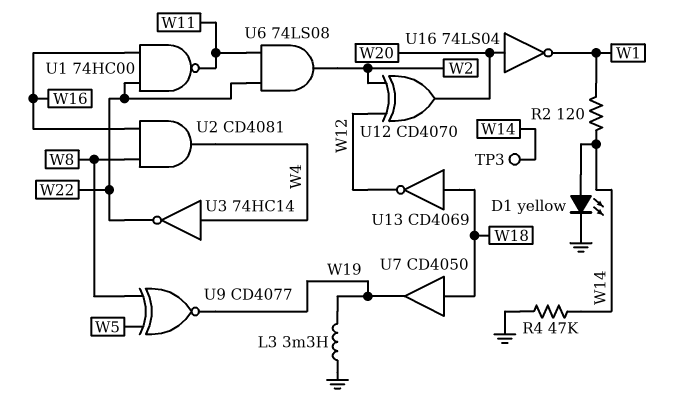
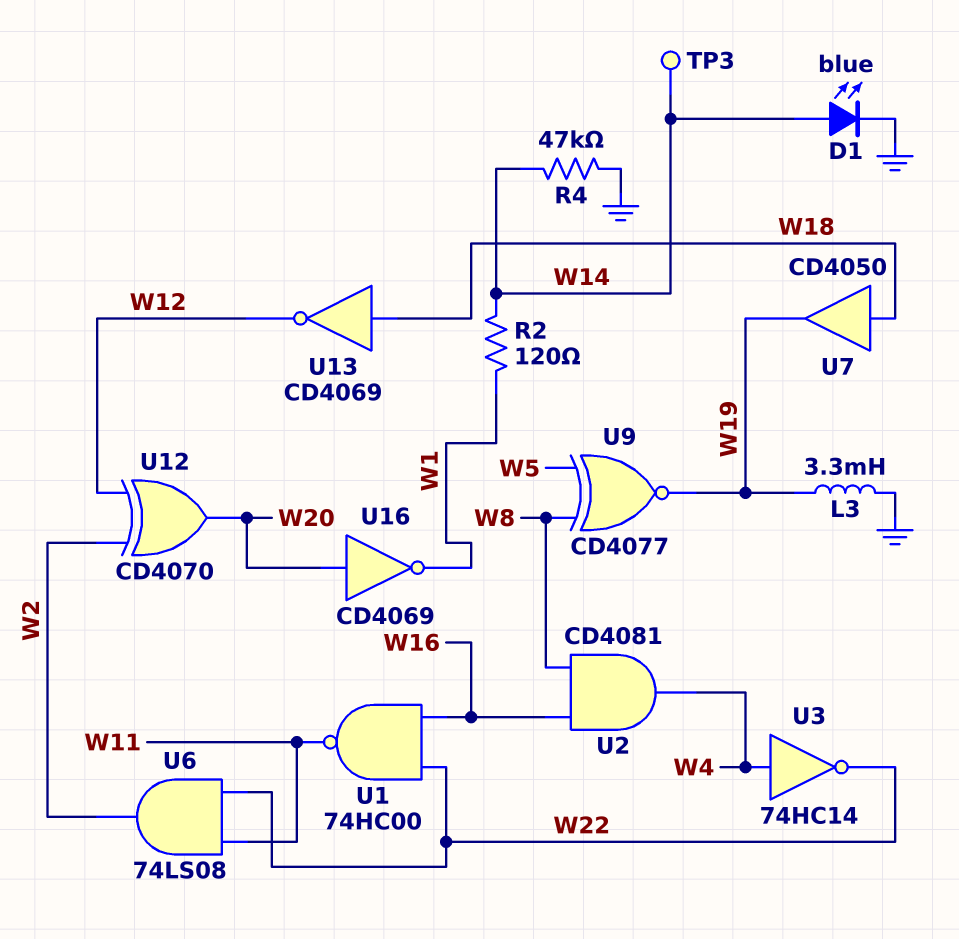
D1: LED yellow (A W14, K GND) -> LED blue (A W14, K GND)
U16: NOT 74LS04 (in W20, out W1) -> NOT CD4069 (in W20, out W1)

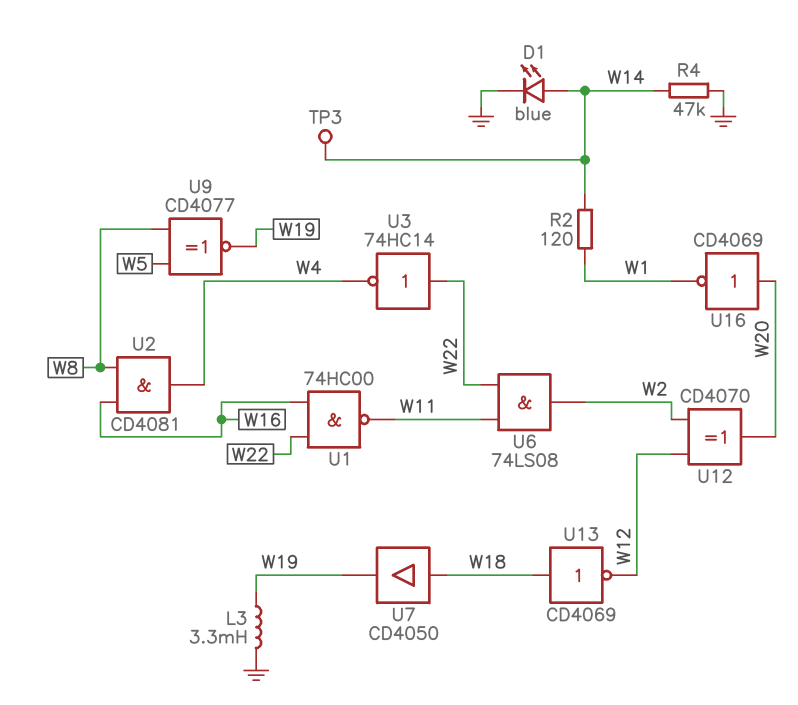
U3: NOT 74HC14 (in W4, out W22) -> NOT 74HC14 (in W22, out W4)

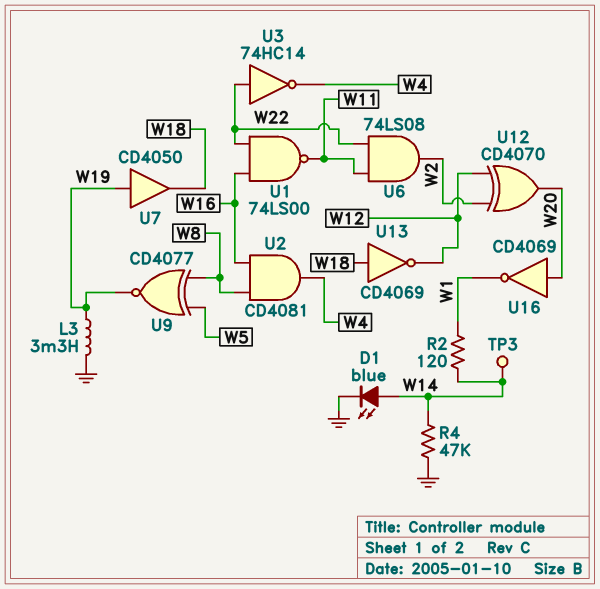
U1: NAND 74HC00 (in W16, in W22, out W11) -> NAND 74LS00 (in W16, in W22, out W11)
U7: buffer CD4050 (in W18, out W19) -> buffer CD4050 (in W19, out W18)

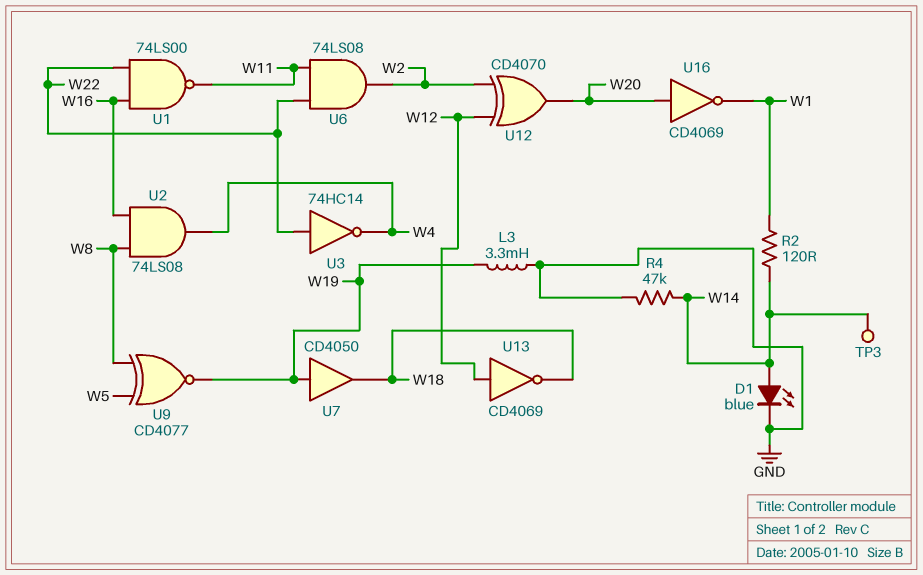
U2: AND CD4081 (in W8, in W16, out W4) -> AND 74LS08 (in W8, in W16, out W4)
U13: NOT CD4069 (in W18, out W12) -> NOT CD4069 (in W12, out W18)

